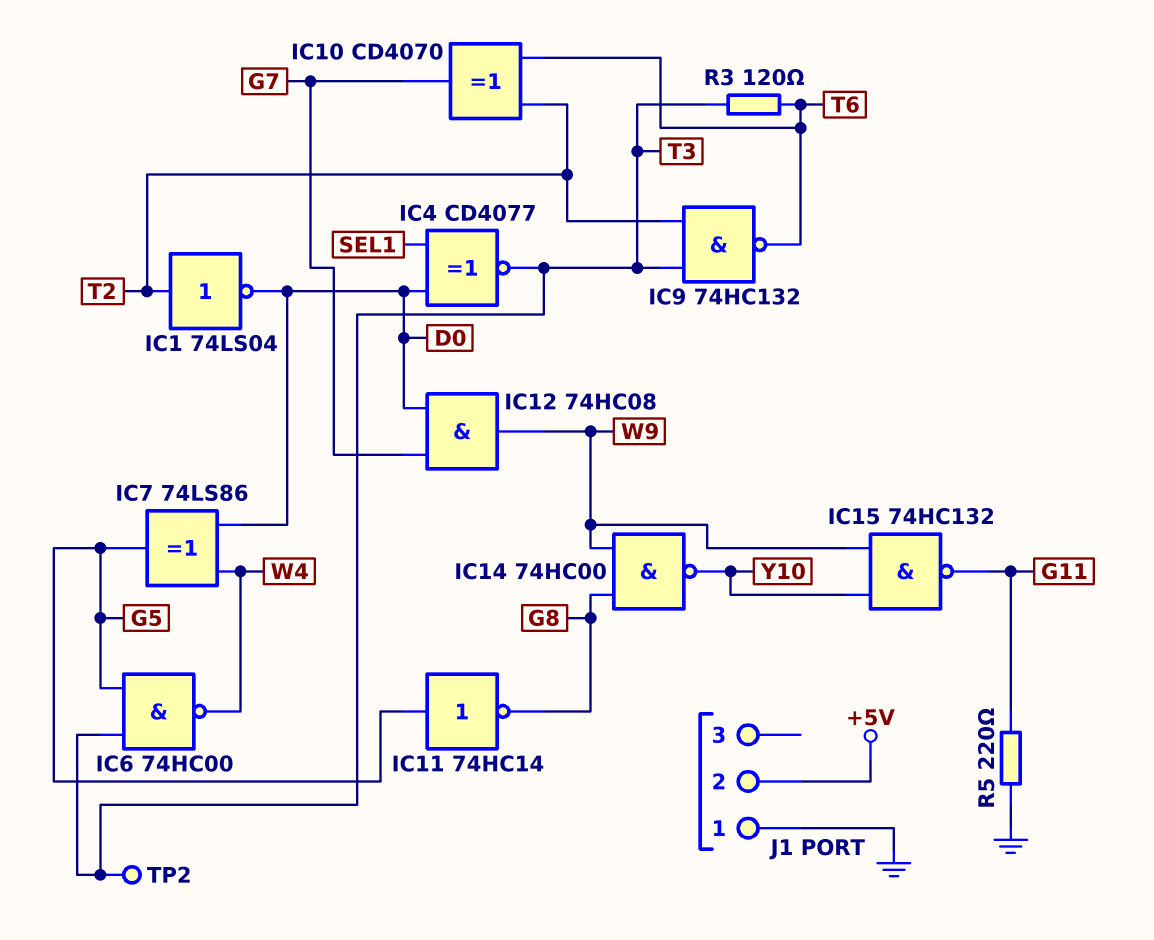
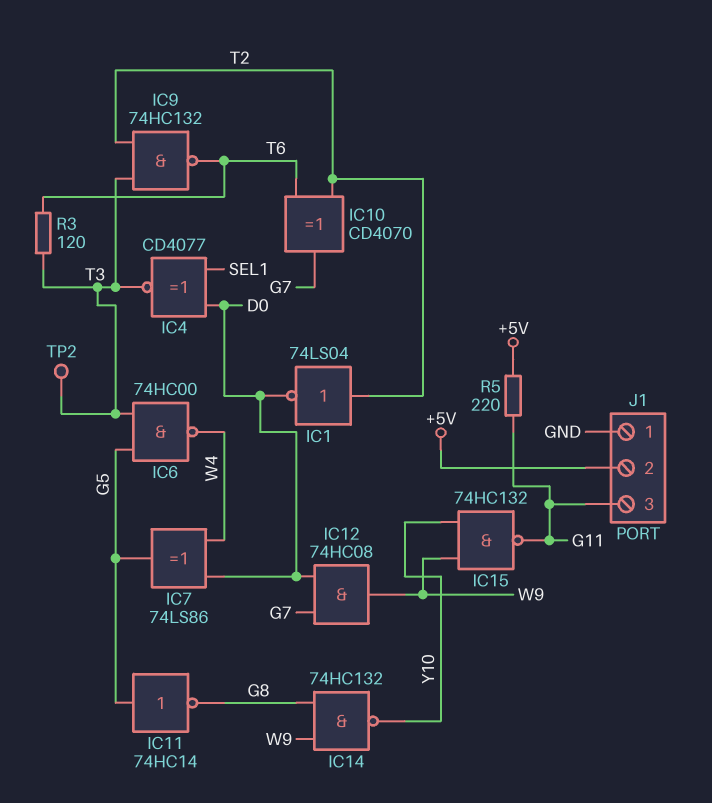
IC14: NAND 74HC00 (in G8, in W9, out Y10) -> NAND 74HC132 (in G8, in W9, out Y10)
J1 pin 3: none -> G11
R5: 220 (G11, GND) -> 220 (+5V, G11)

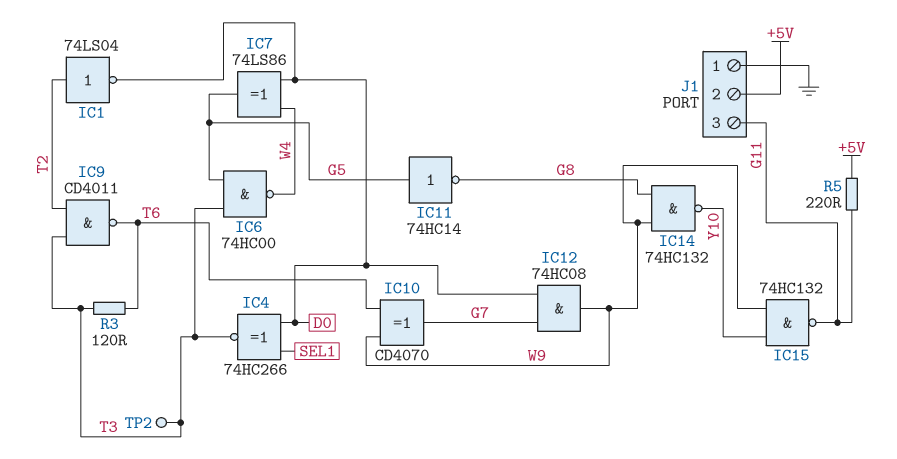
IC4: XNOR CD4077 (in D0, in SEL1, out T3) -> XNOR 74HC266 (in D0, in SEL1, out T3)
IC9: NAND 74HC132 (in T2, in T3, out T6) -> NAND CD4011 (in T2, in T3, out T6)
IC10: XOR CD4070 (in T2, in T6, out G7) -> XOR CD4070 (in T6, in W9, out G7)

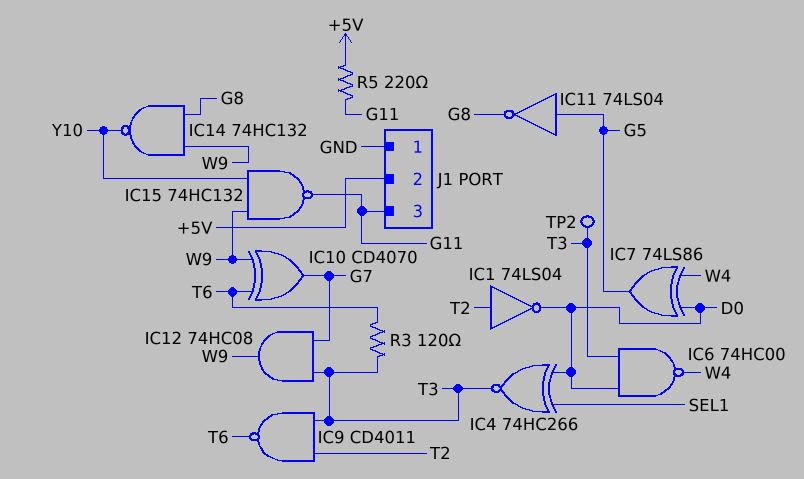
IC6: NAND 74HC00 (in G5, in T3, out W4) -> NAND 74HC00 (in D0, in T3, out W4)
IC11: NOT 74HC14 (in G5, out G8) -> NOT 74LS04 (in G5, out G8)
IC12: AND 74HC08 (in D0, in G7, out W9) -> AND 74HC08 (in G7, in T3, out W9)

